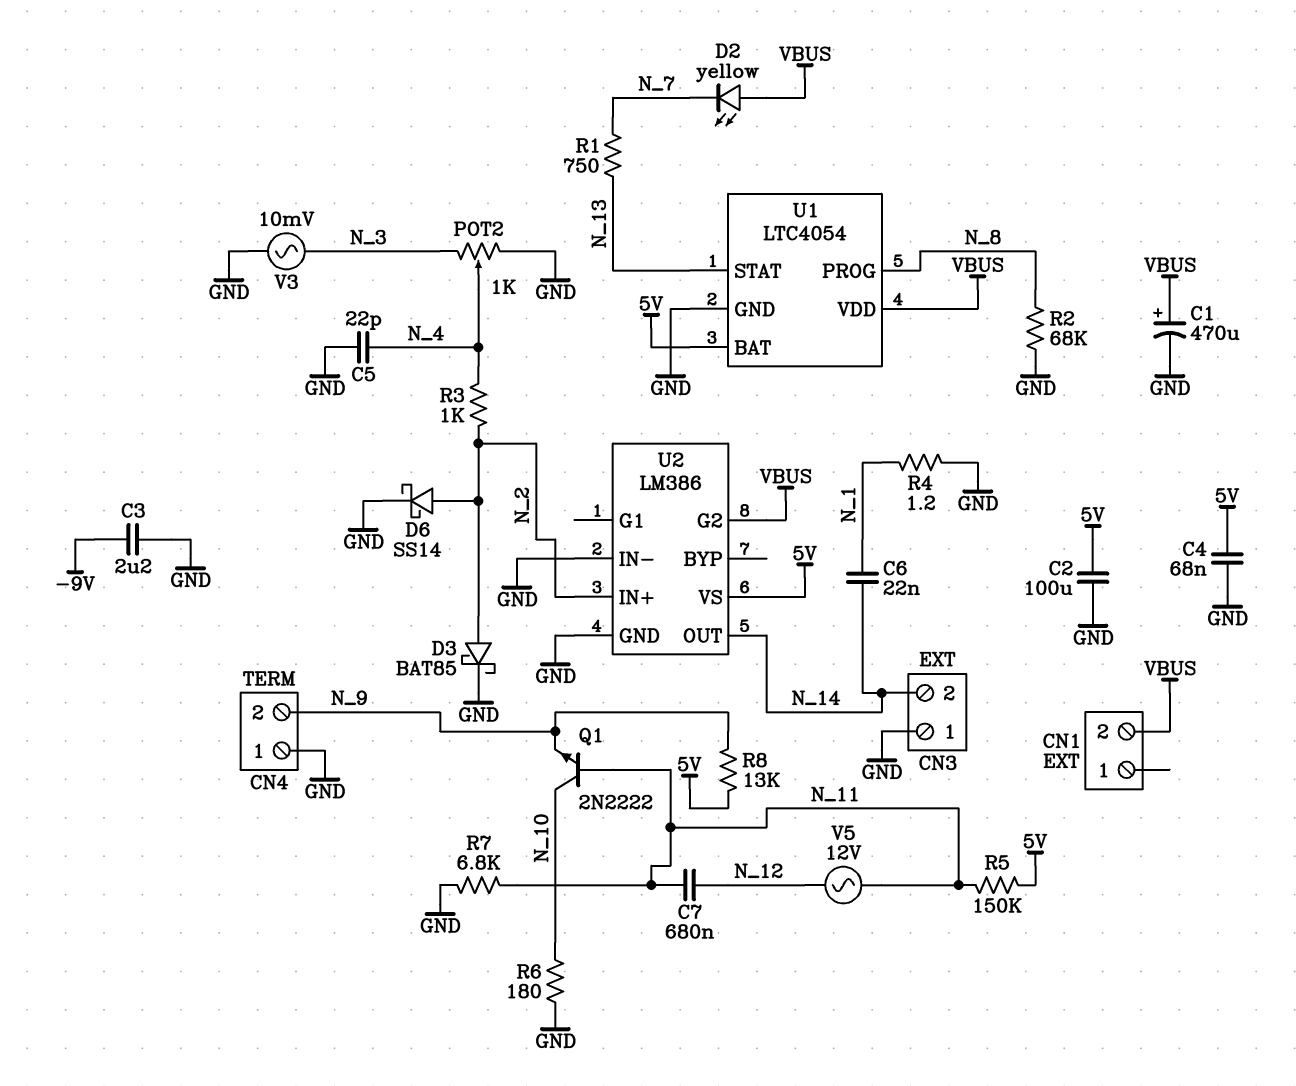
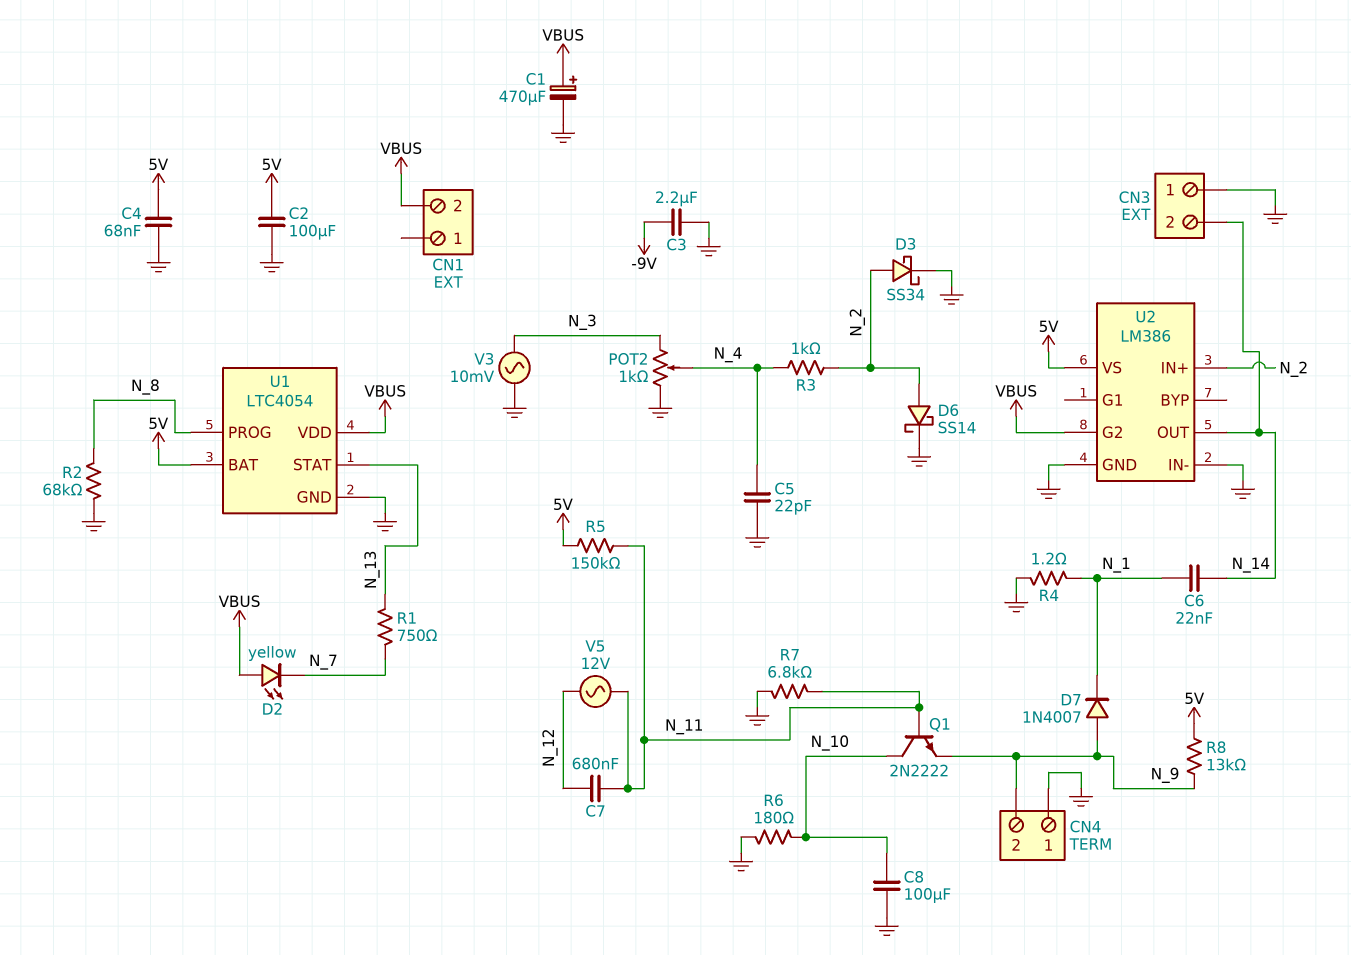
C8: none -> 100uF (GND, N_10)
D3: schottky BAT85 (A N_2, K GND) -> schottky SS34 (A N_2, K GND)
D7: none -> diode 1N4007 (A N_9, K N_1)

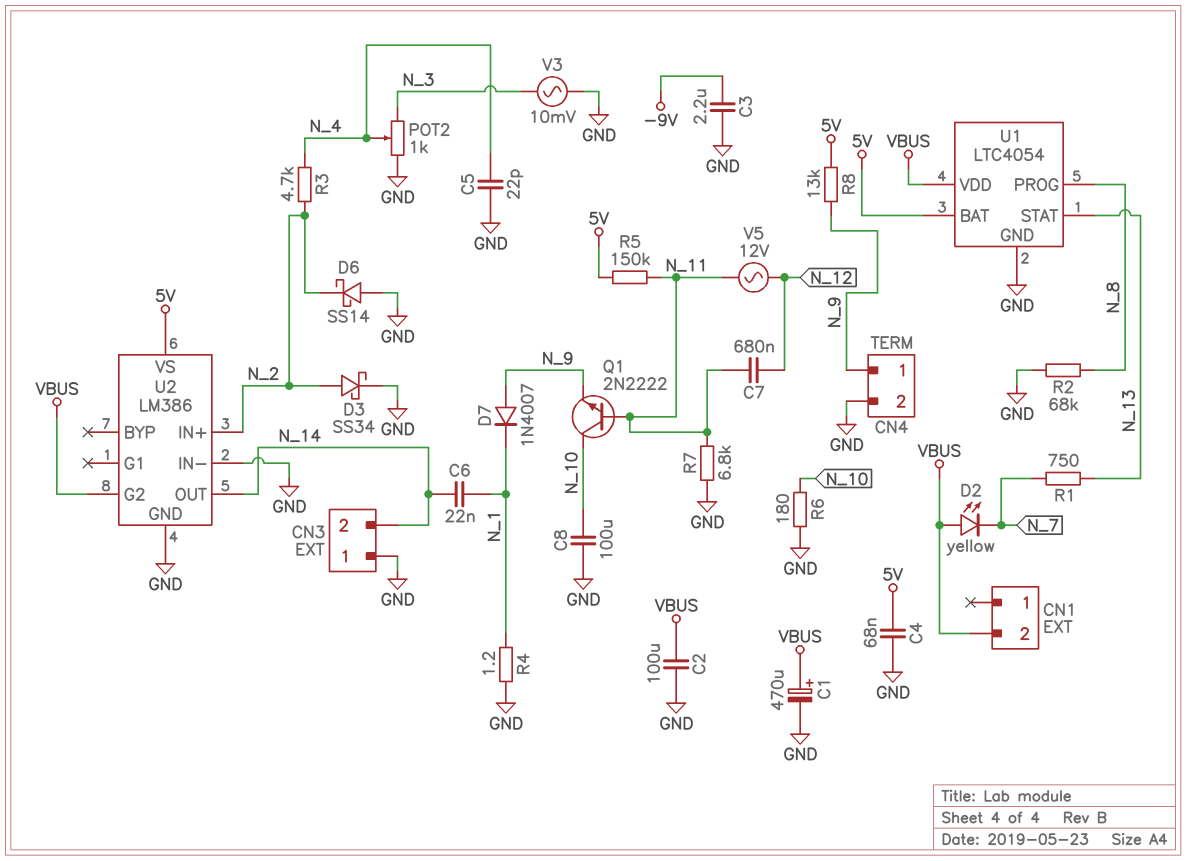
C2: 100uF (5V, GND) -> 100uF (GND, VBUS)
CN4 pin 1: GND -> N_9
CN4 pin 2: N_9 -> GND
D6: schottky SS14 (A N_2, K GND) -> schottky SS14 (A GND, K N_2)
R3: 1k (N_2, N_4) -> 4.7k (N_2, N_4)

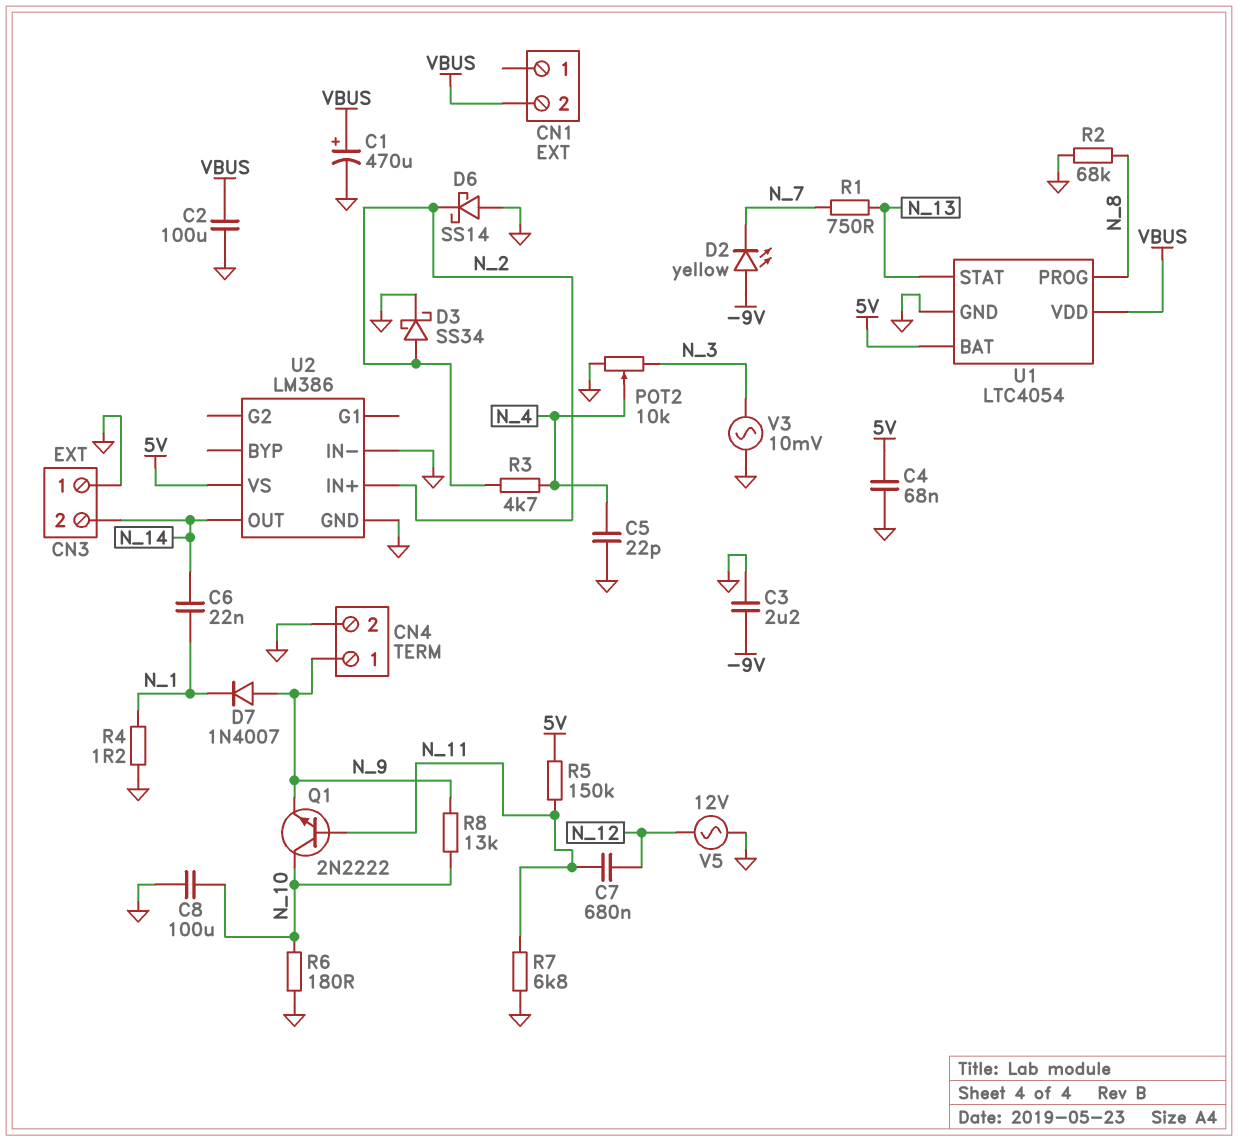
D2: LED yellow (A VBUS, K N_7) -> LED yellow (A -9V, K N_7)
POT2: 1k (GND, N_3, wiper N_4) -> 10k (GND, N_3, wiper N_4)
R8: 13k (5V, N_9) -> 13k (N_9, N_10)
U2 pin G2: VBUS -> none
V5: AC 12V (N_11, N_12) -> AC 12V (GND, N_12)

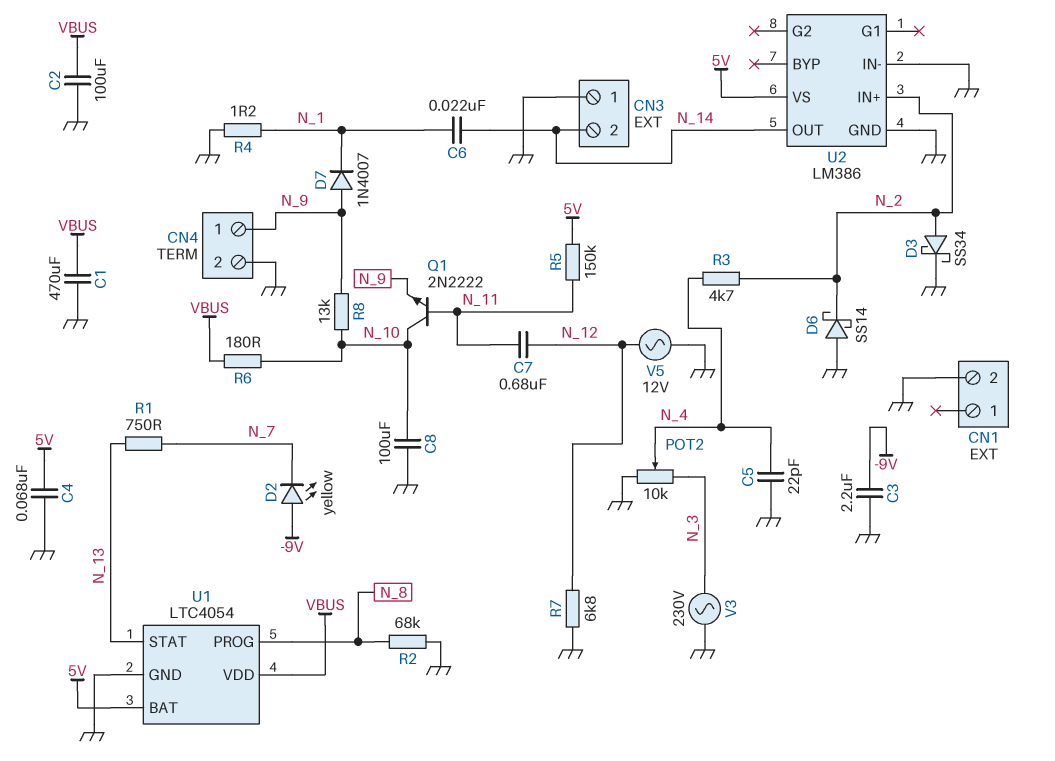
C1: 470uF (plus VBUS, minus GND) -> 470uF (GND, VBUS)
CN1 pin 2: VBUS -> GND
R6: 180 (GND, N_10) -> 180 (N_10, VBUS)
R7: 6.8k (GND, N_11) -> 6.8k (GND, N_12)
V3: AC 10mV (GND, N_3) -> AC 230V (GND, N_3)

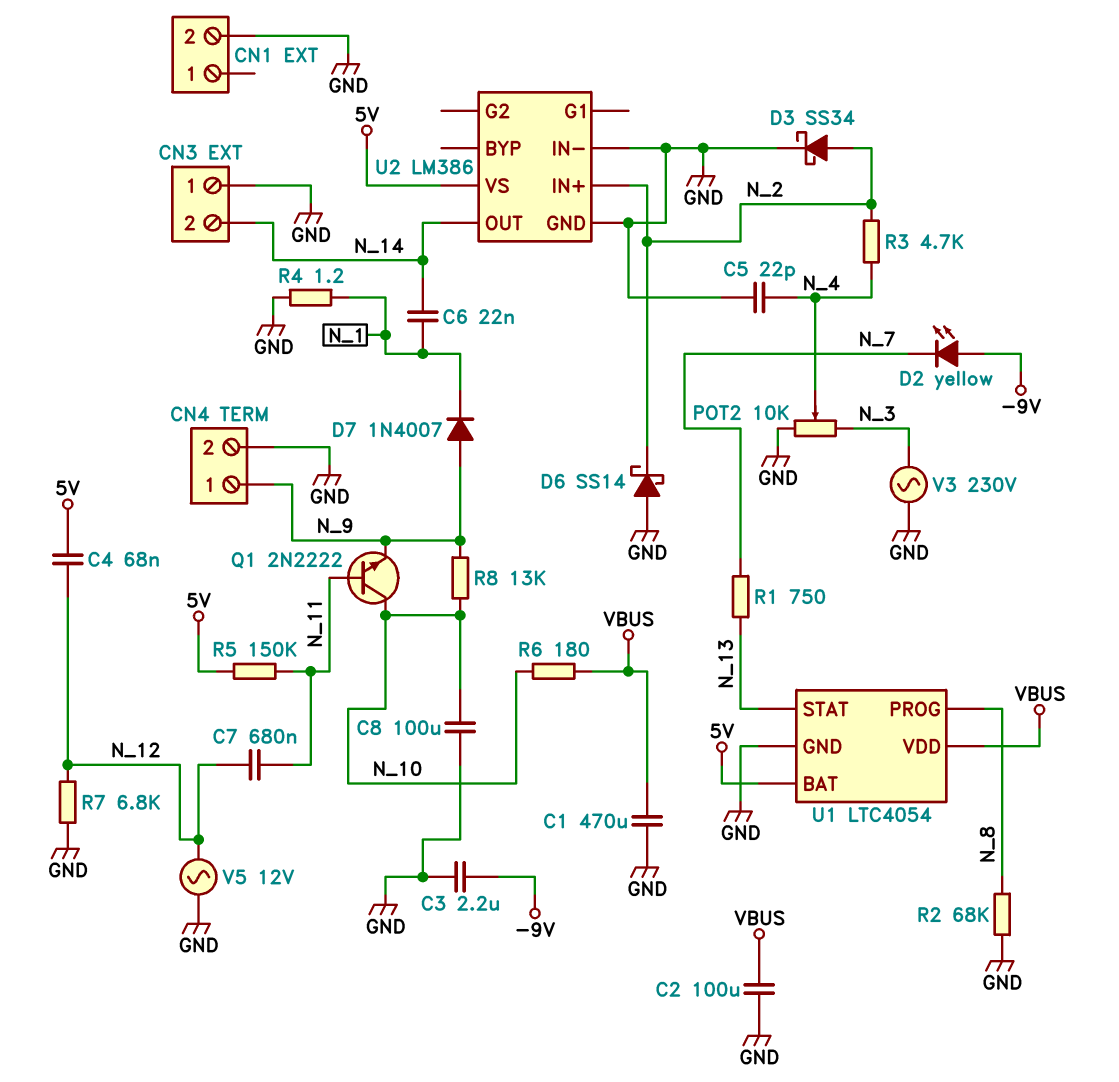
C4: 68nF (5V, GND) -> 68nF (5V, N_12)

